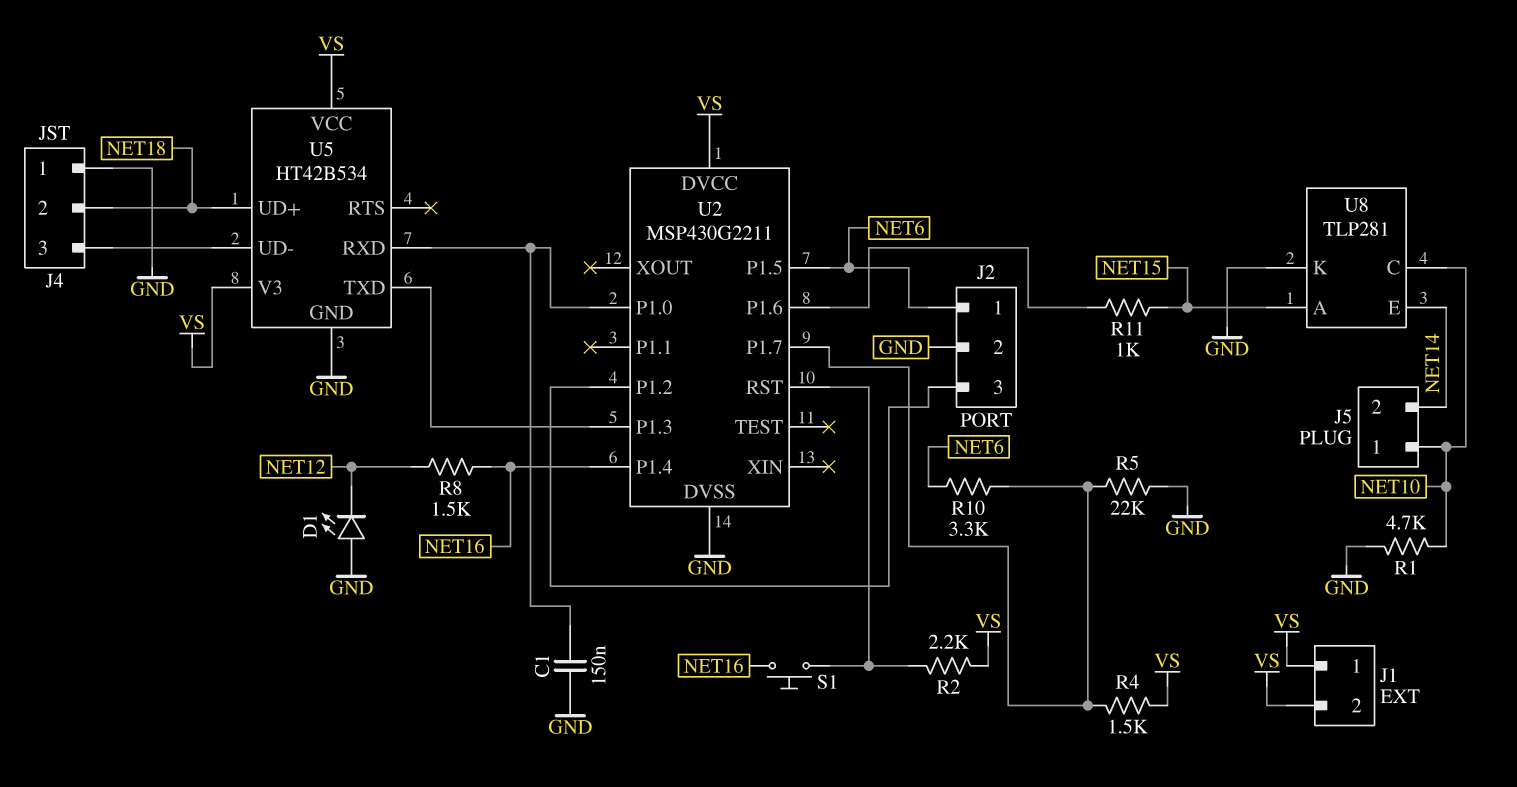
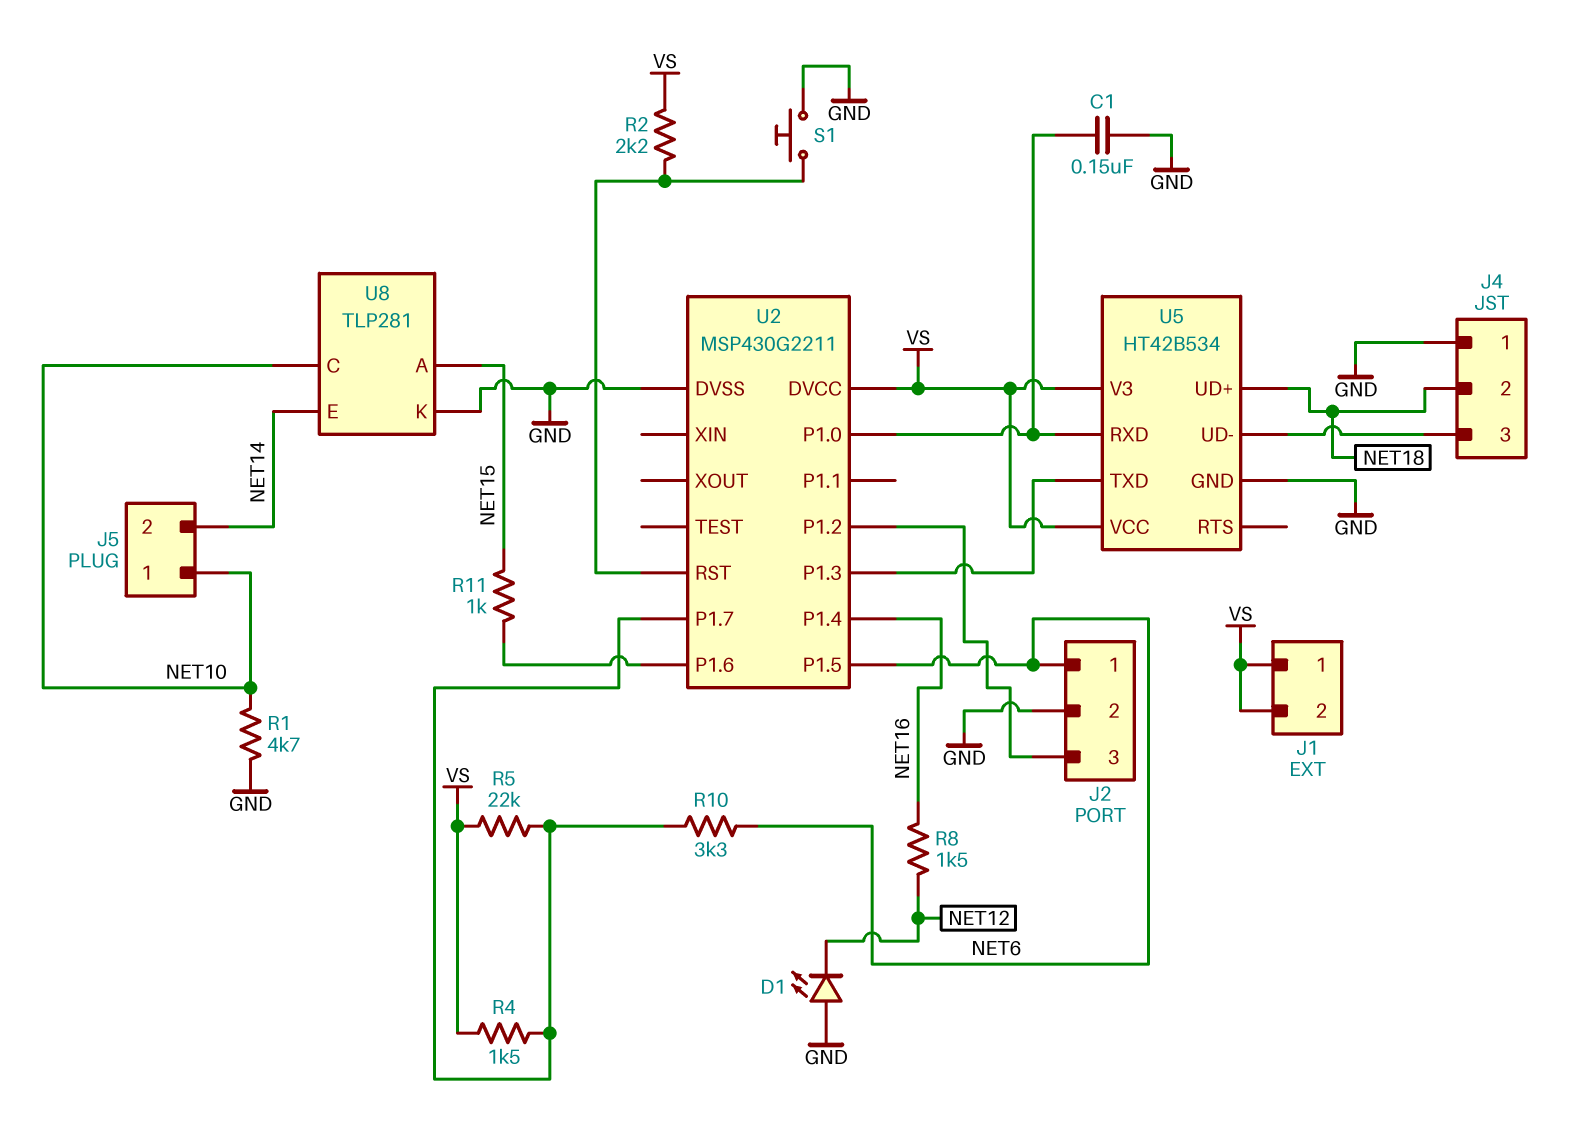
R5: 22k (GND, U2/P1.7) -> 22k (U2/P1.7, VS)
S1: button (NET16, U2/RST) -> button (GND, U2/RST)

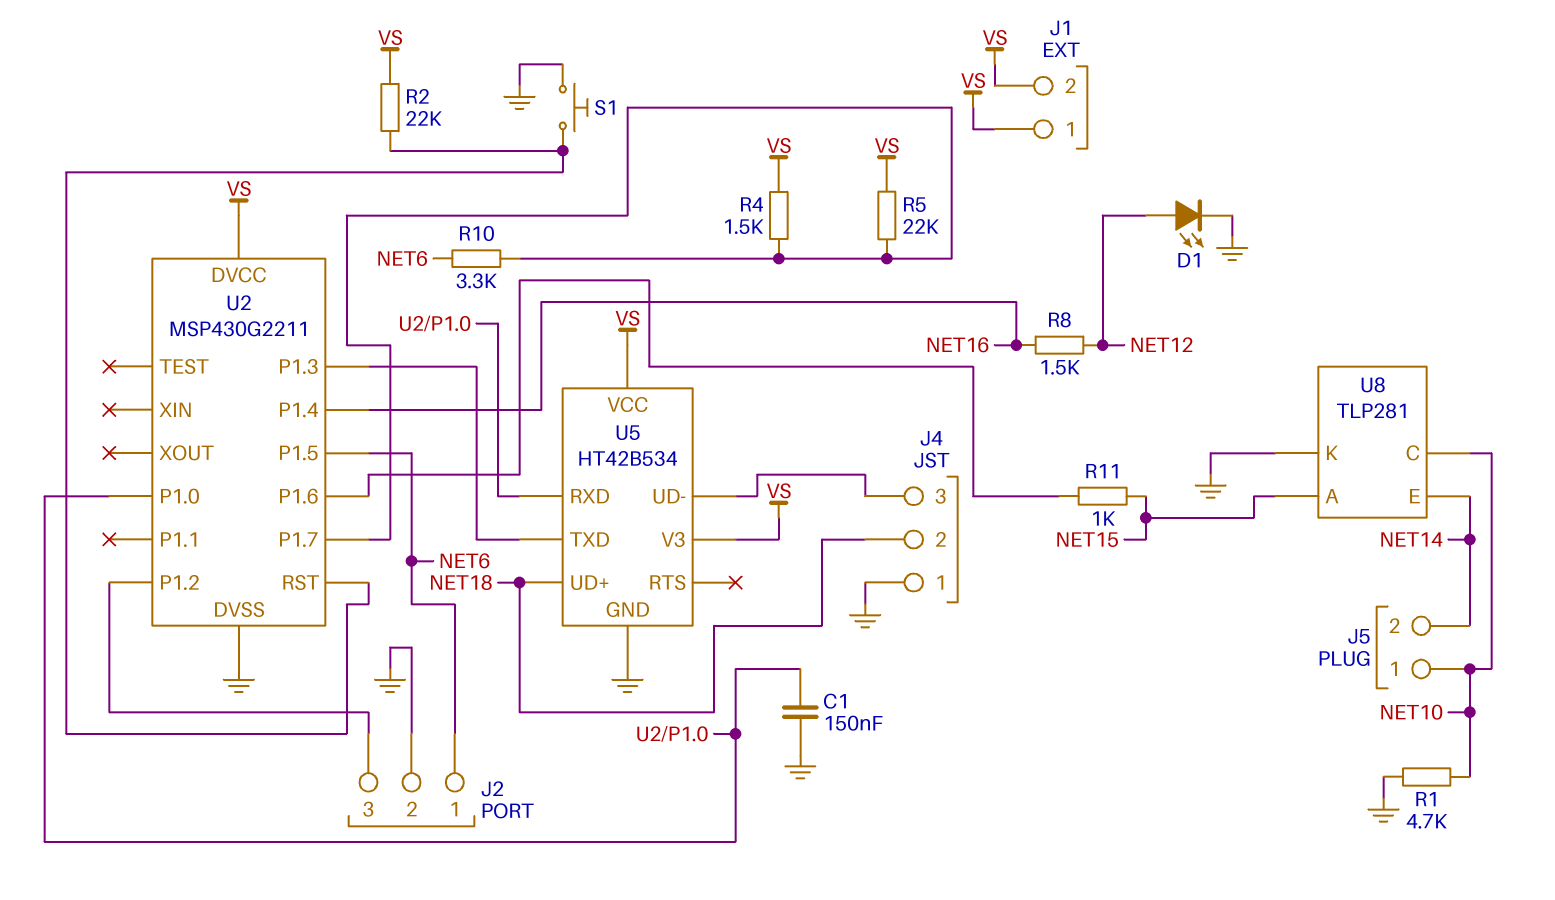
D1: LED (A GND, K NET12) -> LED (A NET12, K GND)
R2: 2.2k (U2/RST, VS) -> 22k (U2/RST, VS)

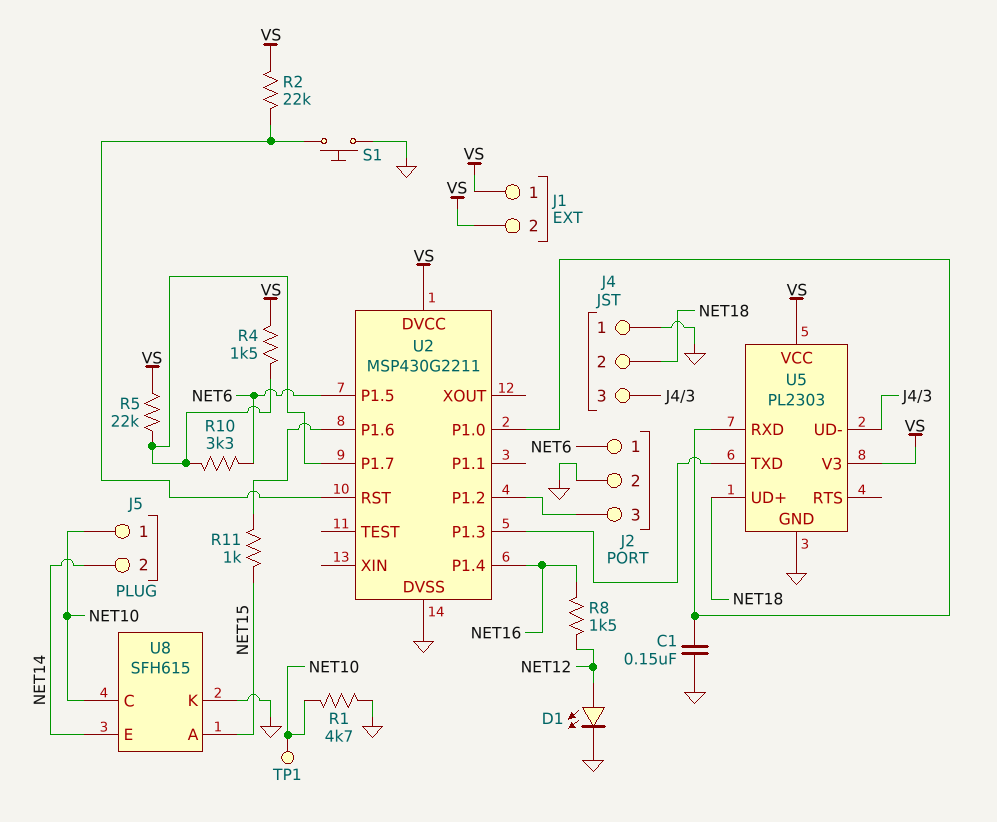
TP1: none -> test point (NET10)
U5: HT42B534 -> PL2303
U8: TLP281 -> SFH615

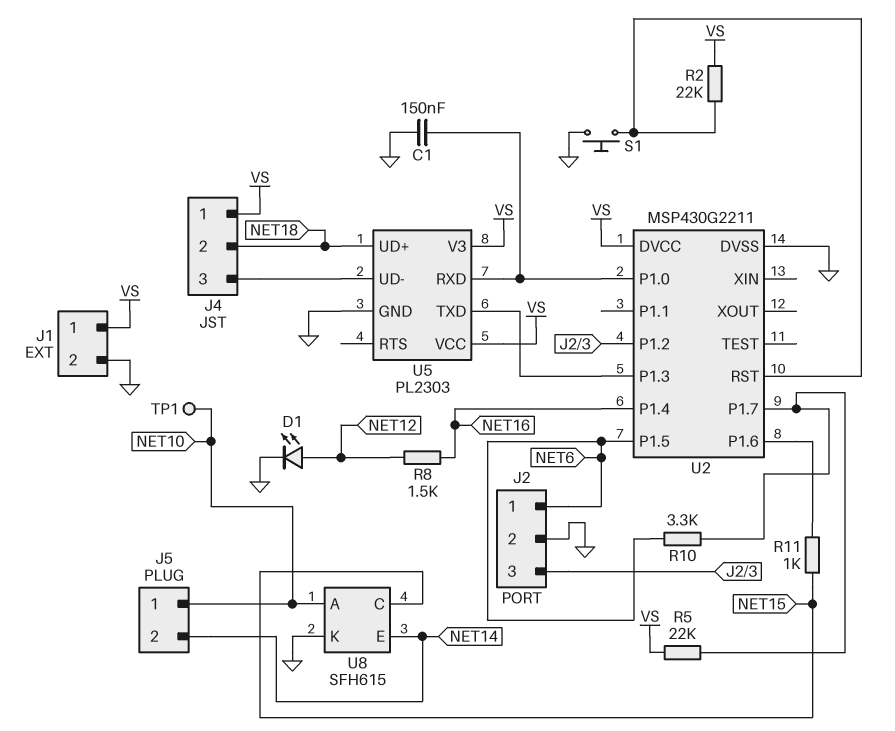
J1 pin 2: VS -> GND
J4 pin 1: GND -> VS
R1: 4.7k (GND, NET10) -> none
R4: 1.5k (U2/P1.7, VS) -> none
U8 pin A: NET15 -> NET10
U8 pin C: NET10 -> NET15

